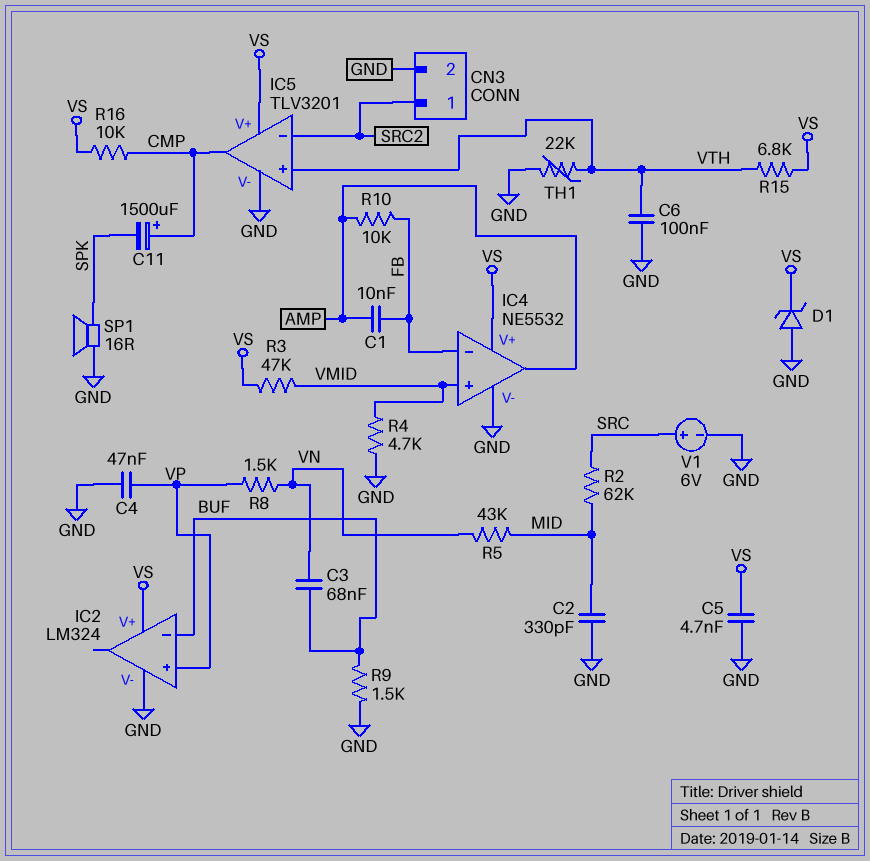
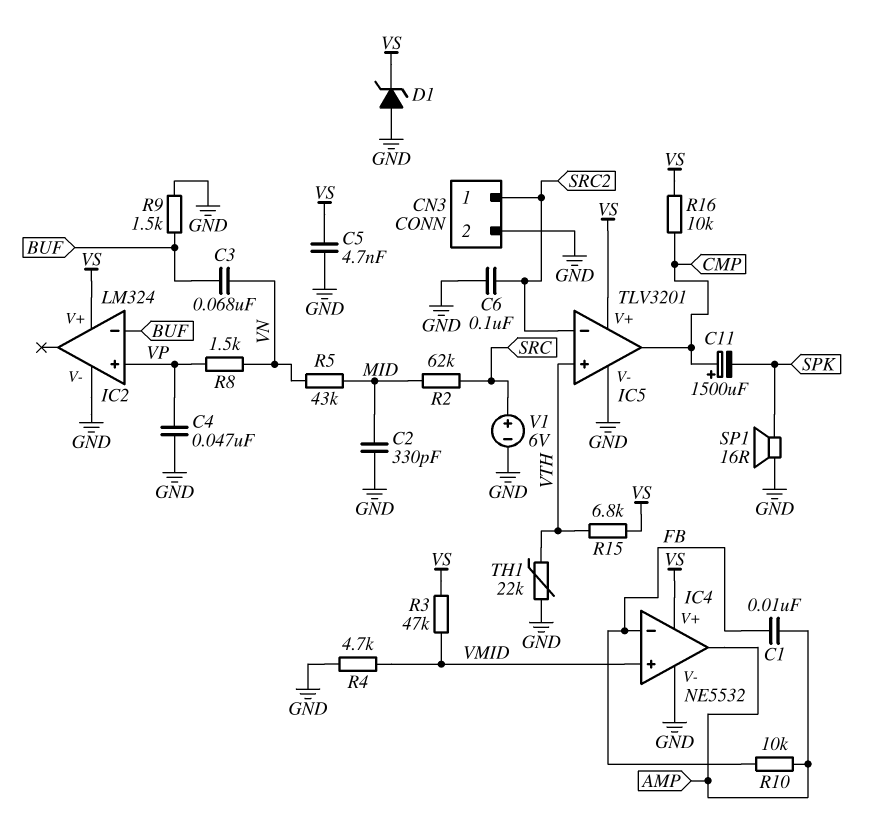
C6: 100nF (GND, VTH) -> 100nF (GND, SRC2)

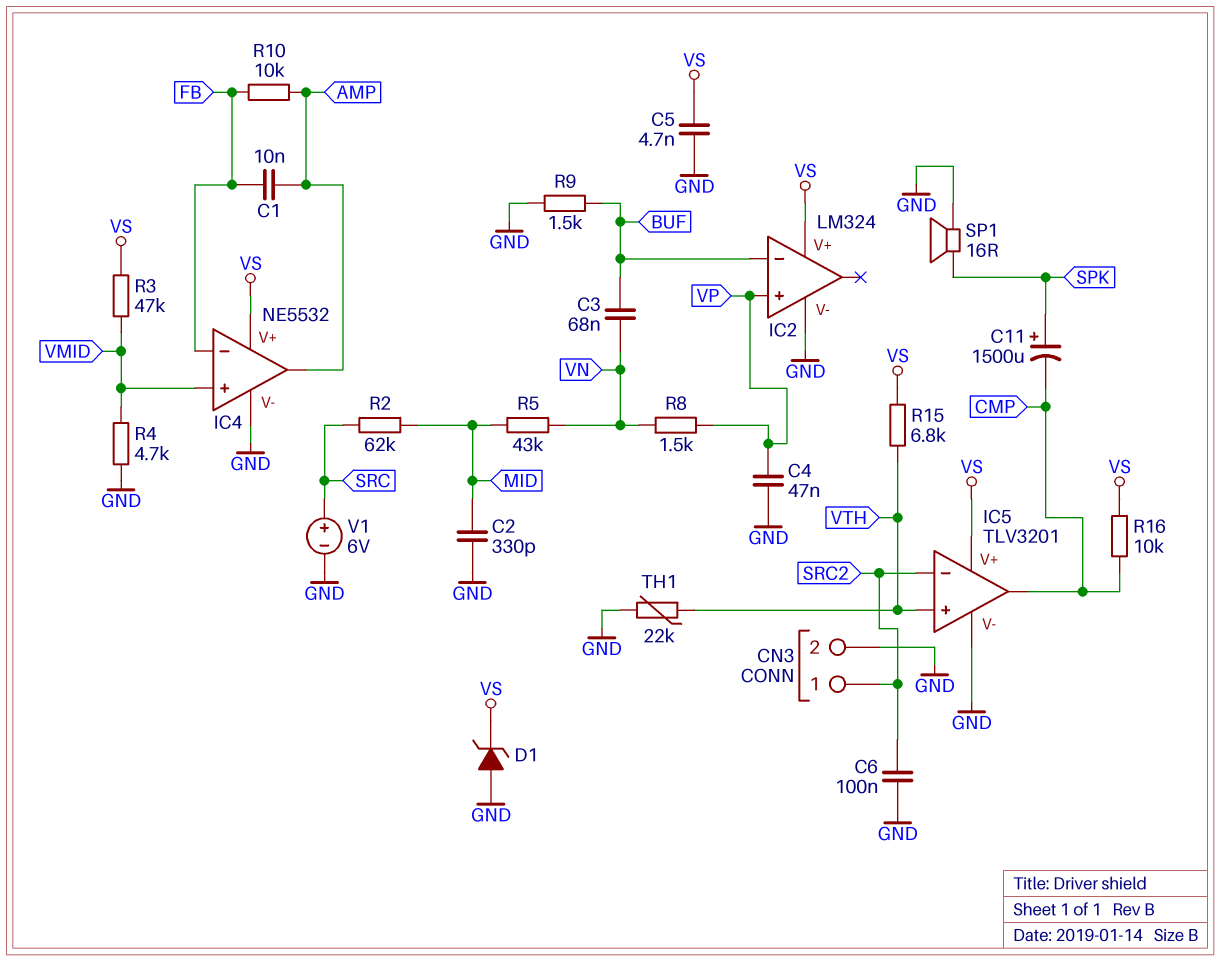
C11: 1500uF (plus CMP, minus SPK) -> 1500uF (plus SPK, minus CMP)

